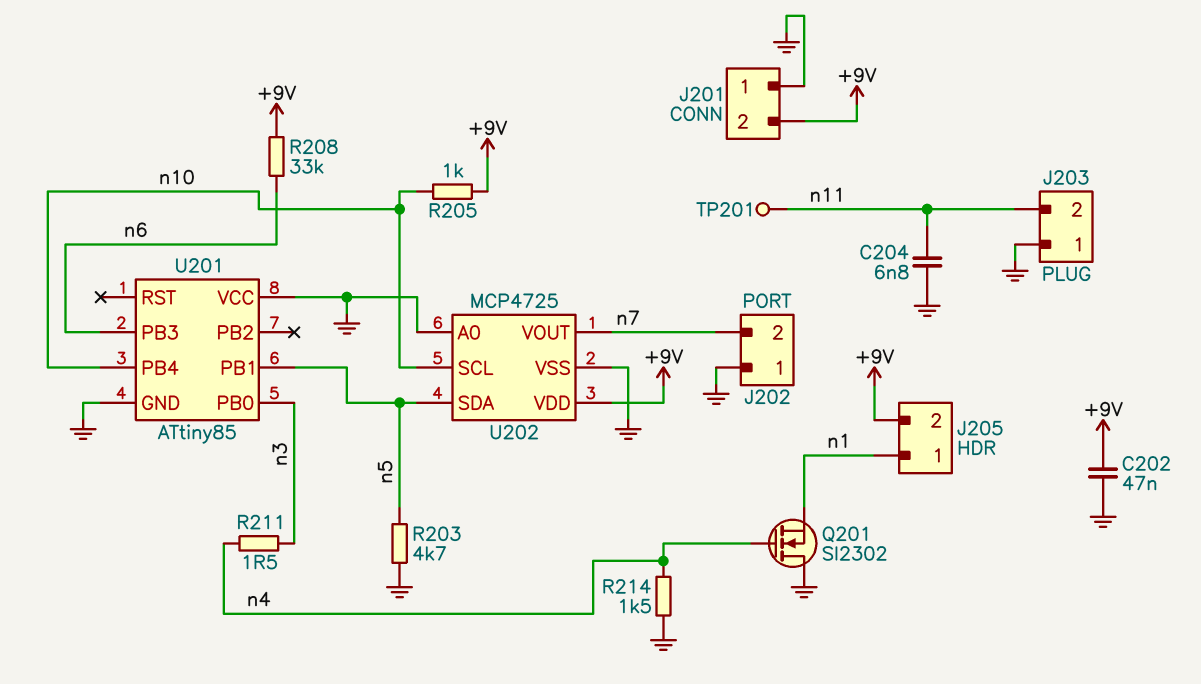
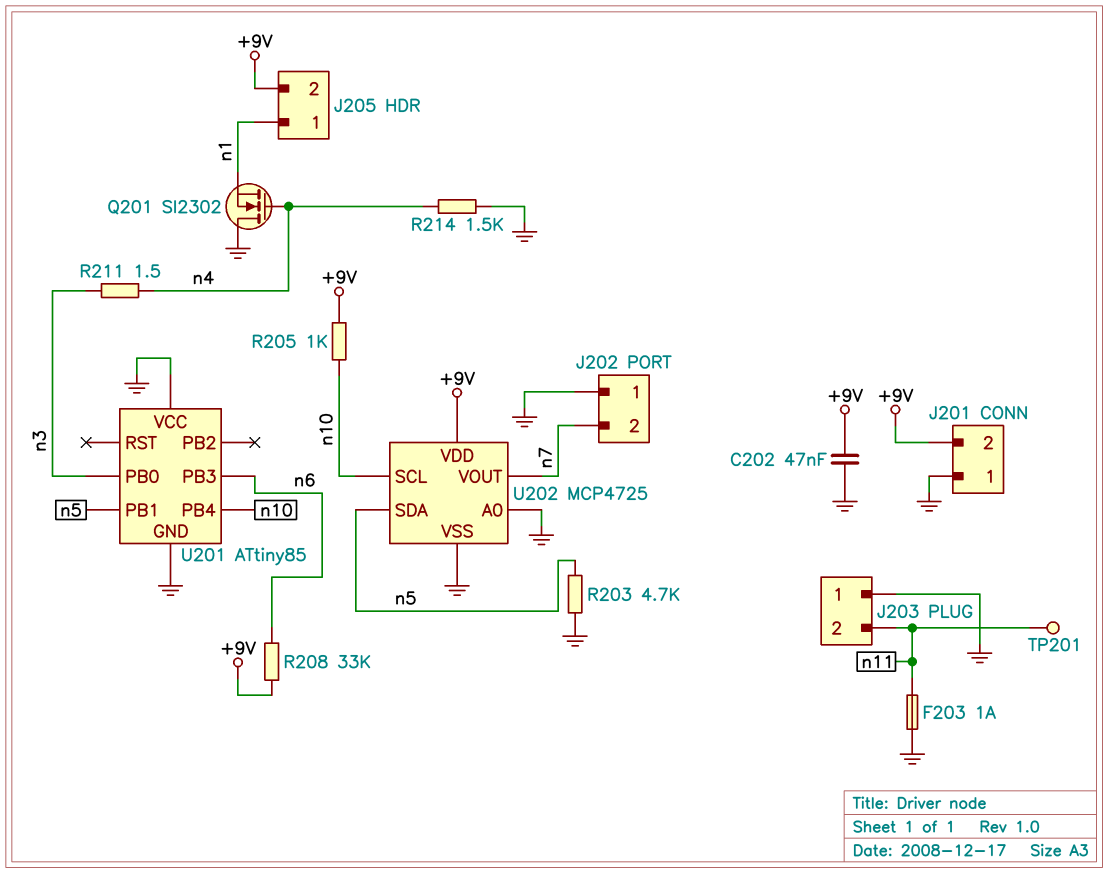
C204: 6.8nF (GND, n11) -> none
F203: none -> 1A (GND, n11)

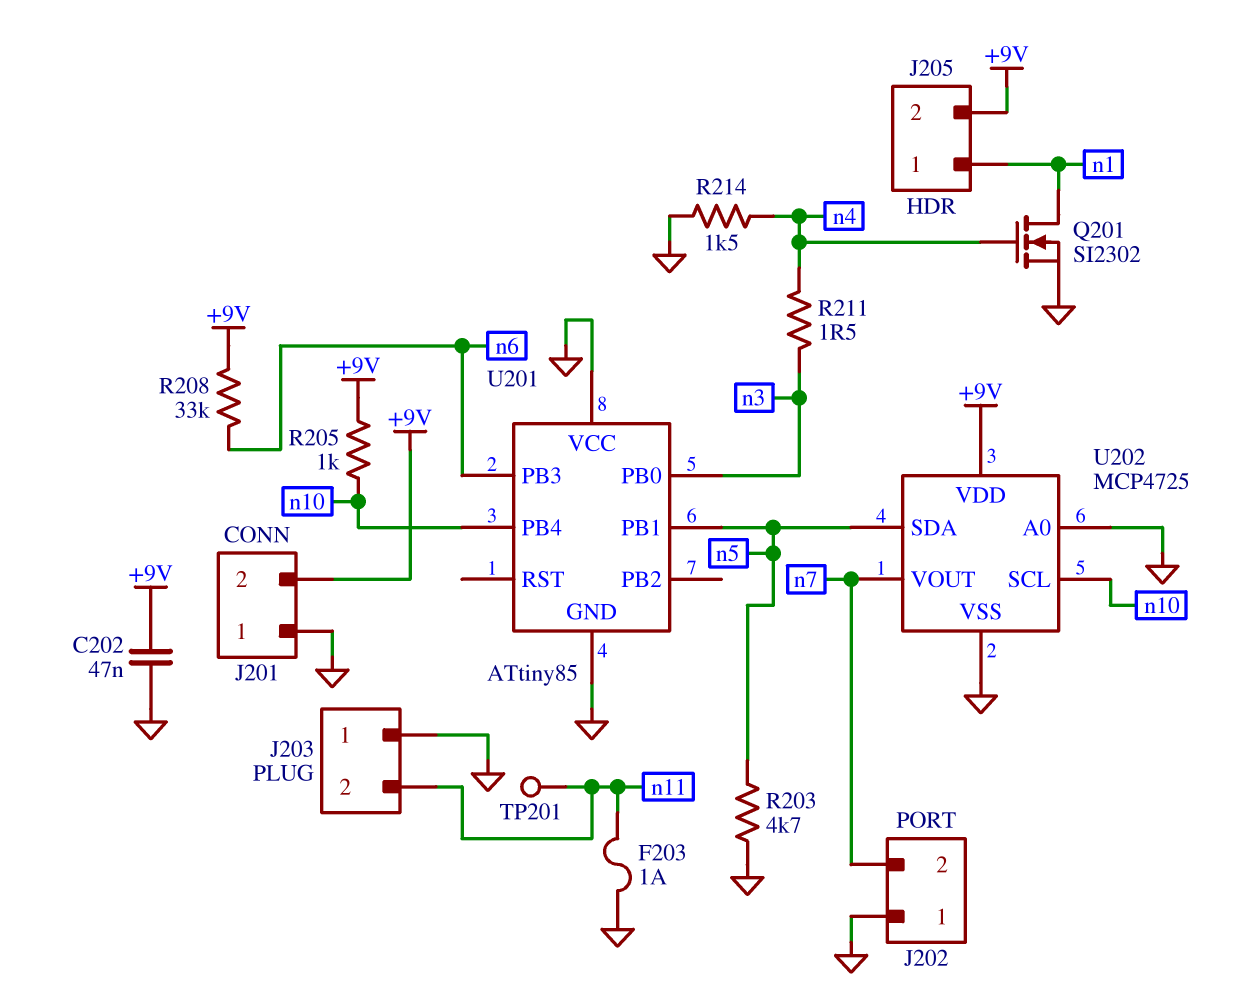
Q201: NMOS SI2302 (G n4, D GND, S n1) -> NMOS SI2302 (G n4, D n1, S GND)

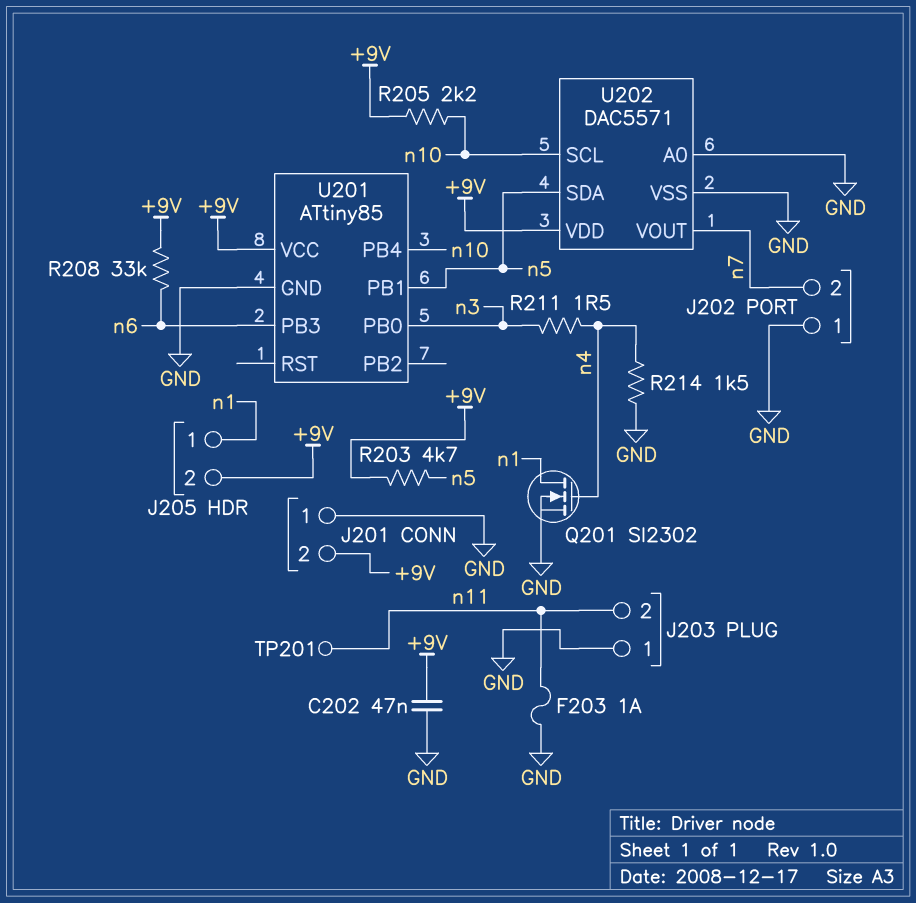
R203: 4.7k (GND, n5) -> 4.7k (+9V, n5)
R205: 1k (+9V, n10) -> 2.2k (+9V, n10)
U201 pin VCC: GND -> +9V
U202: MCP4725 -> DAC5571

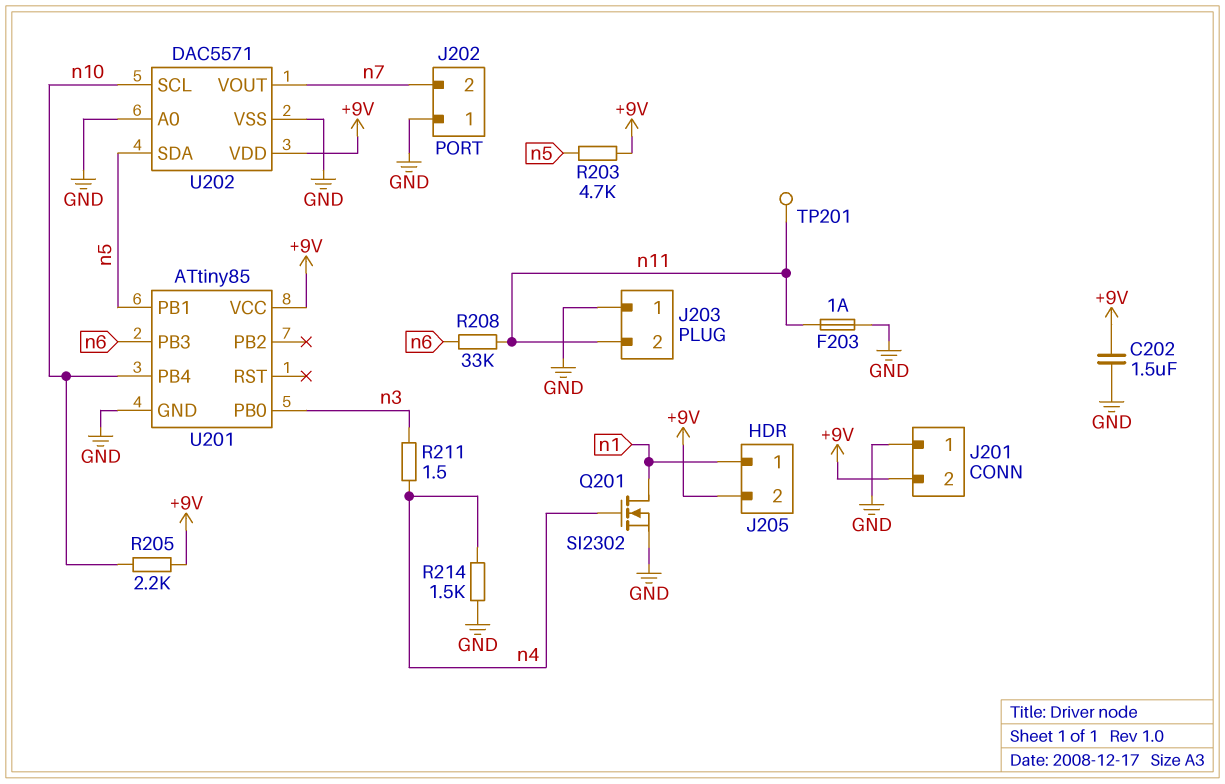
C202: 47nF (+9V, GND) -> 1.5uF (+9V, GND)
R208: 33k (+9V, n6) -> 33k (n6, n11)

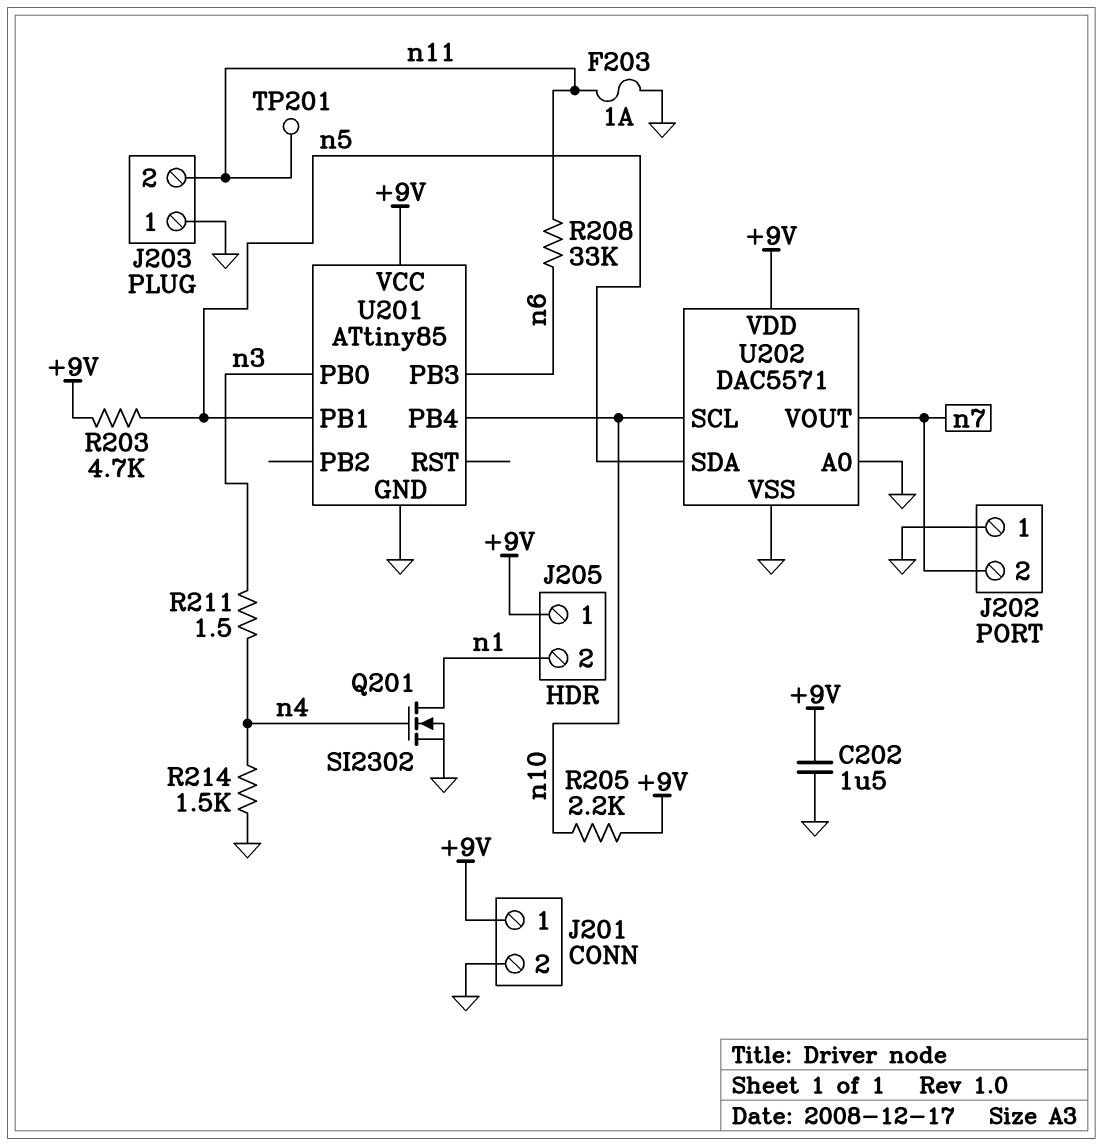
J201 pin 1: GND -> +9V
J201 pin 2: +9V -> GND
J205 pin 1: n1 -> +9V
J205 pin 2: +9V -> n1

